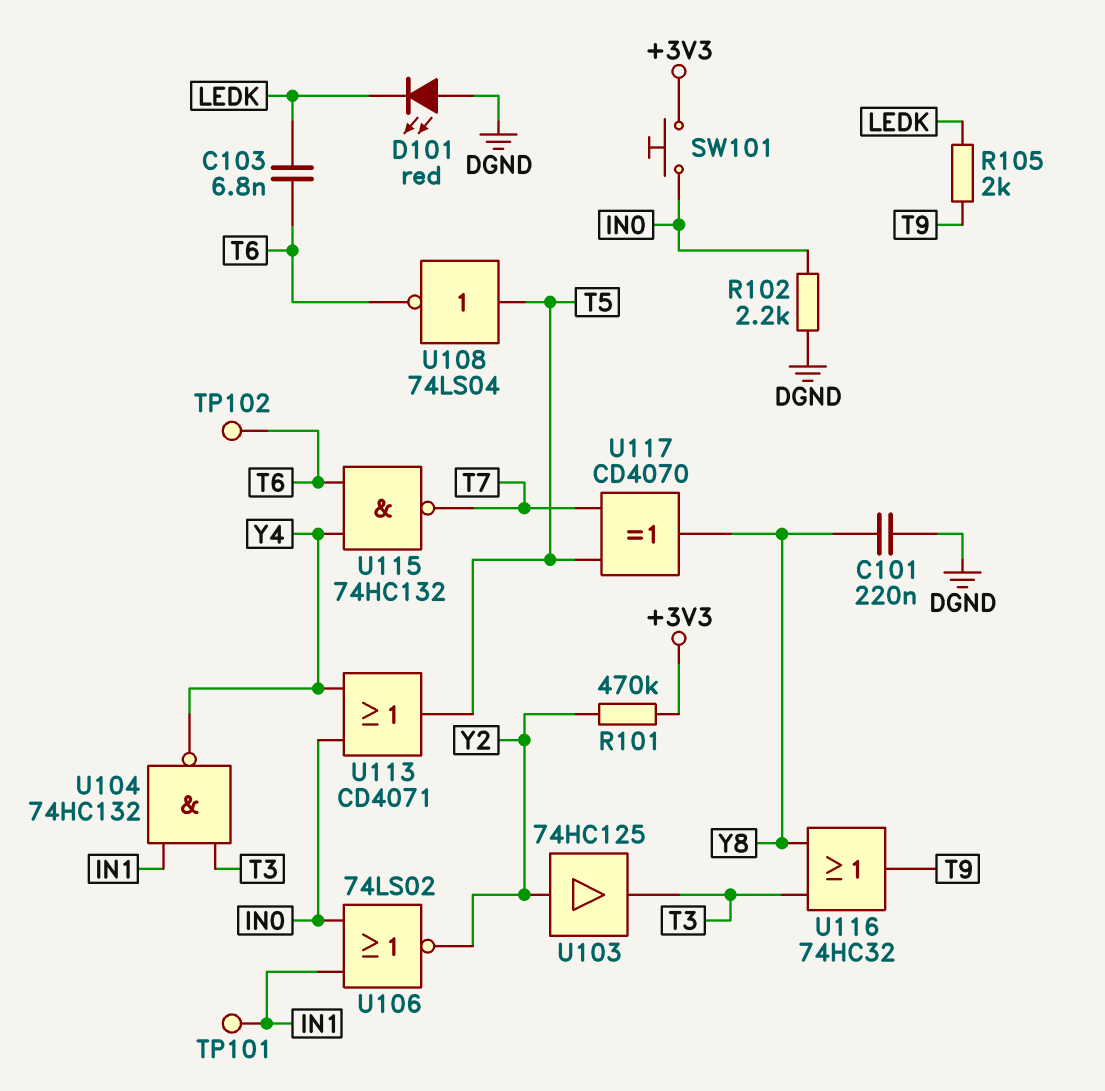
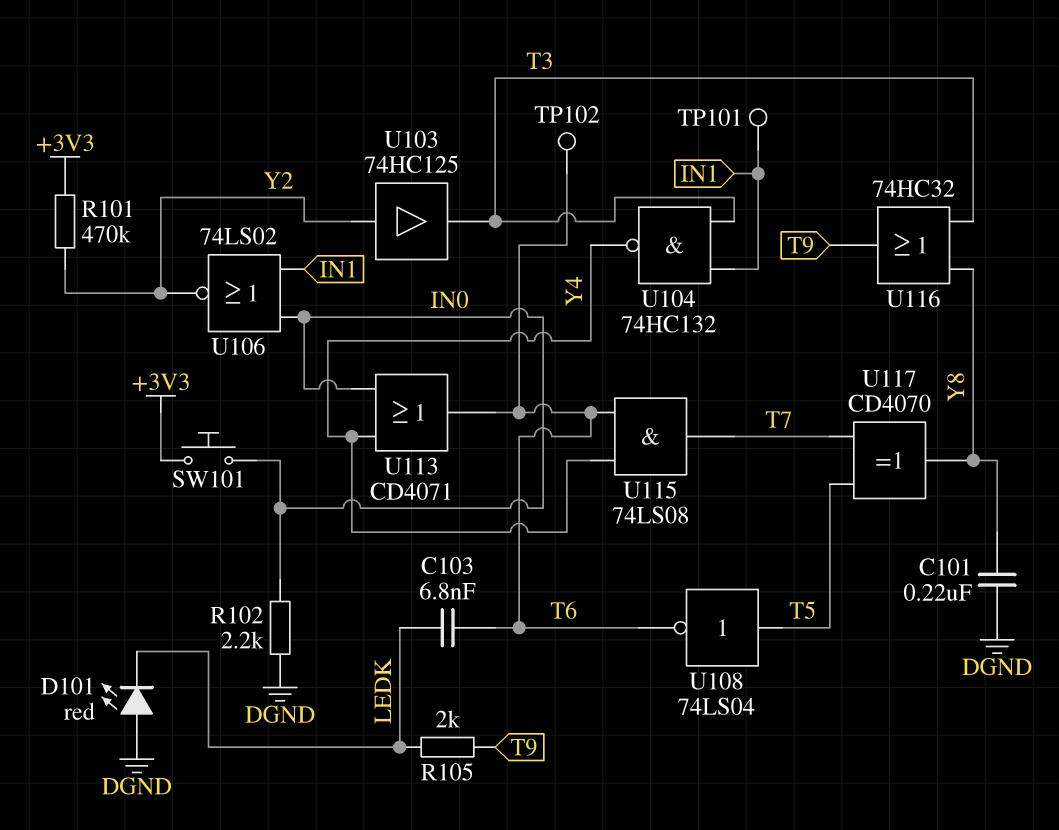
U113: OR CD4071 (in IN0, in Y4, out T5) -> OR CD4071 (in IN0, in Y4, out T6)
U115: NAND 74HC132 (in T6, in Y4, out T7) -> AND 74LS08 (in T6, in Y4, out T7)

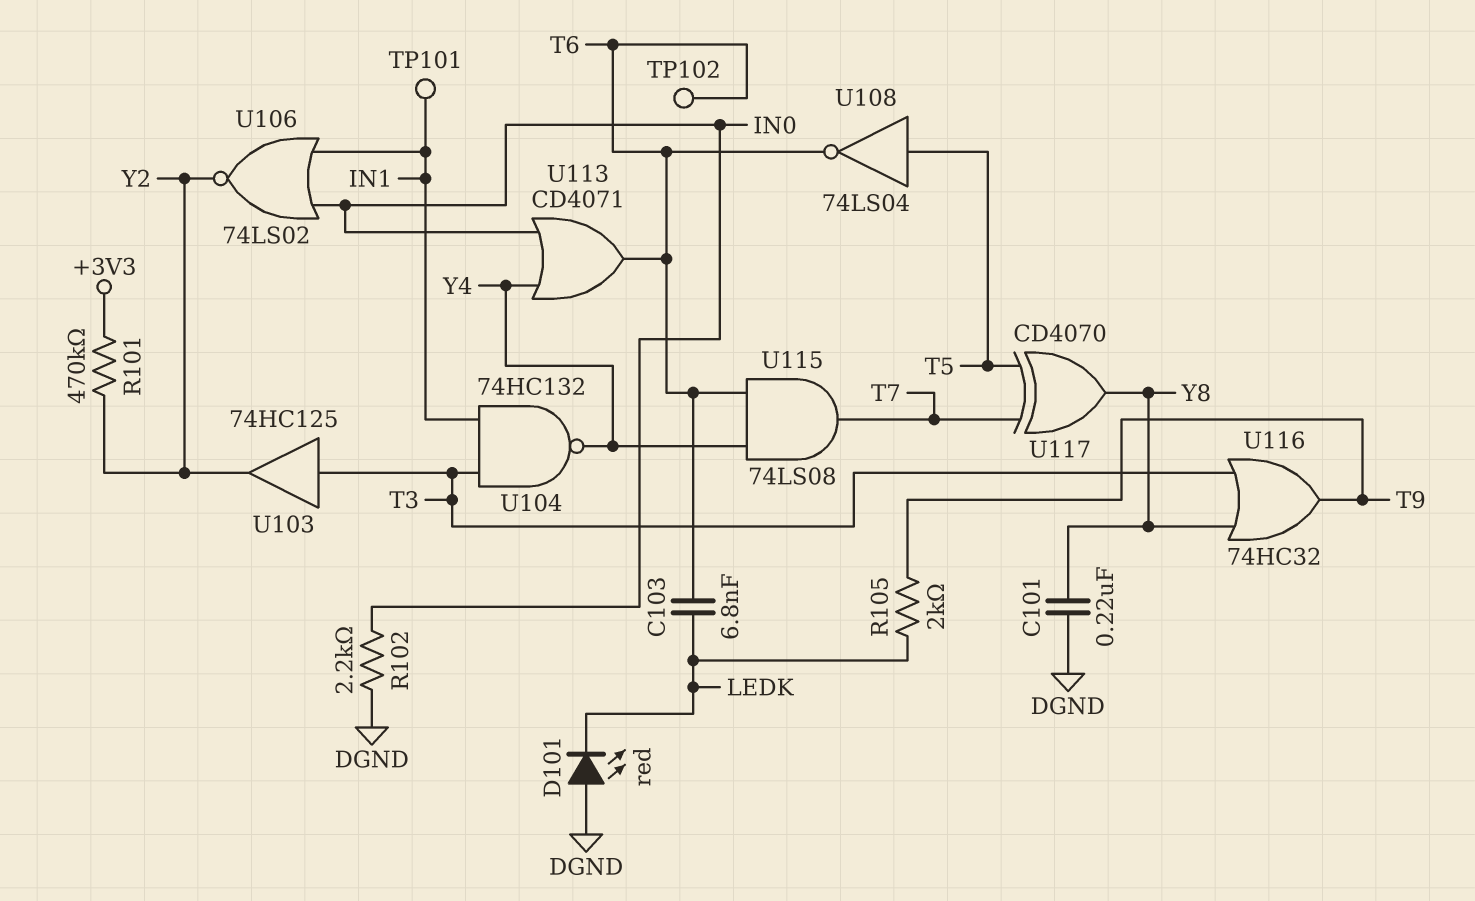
SW101: button (+3V3, IN0) -> none
U103: buffer 74HC125 (in Y2, out T3) -> buffer 74HC125 (in T3, out Y2)

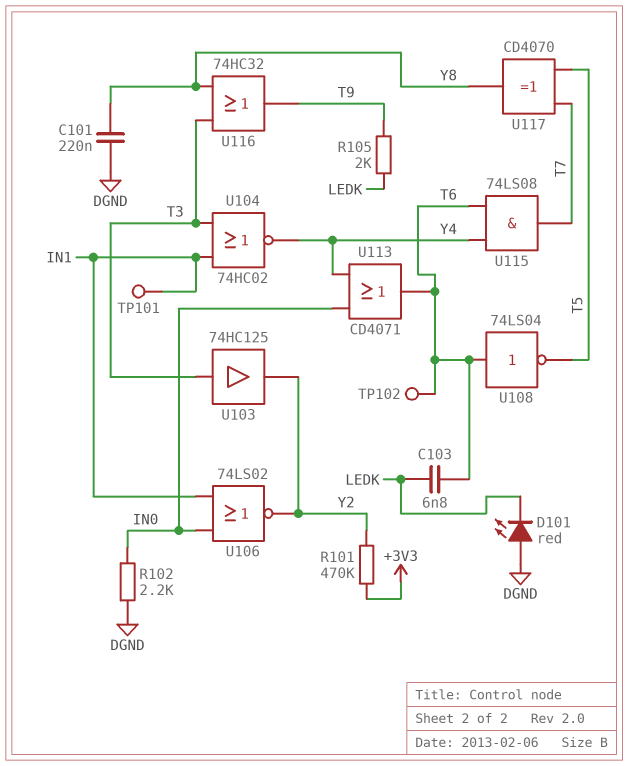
U104: NAND 74HC132 (in IN1, in T3, out Y4) -> NOR 74HC02 (in IN1, in T3, out Y4)
U108: NOT 74LS04 (in T5, out T6) -> NOT 74LS04 (in T6, out T5)

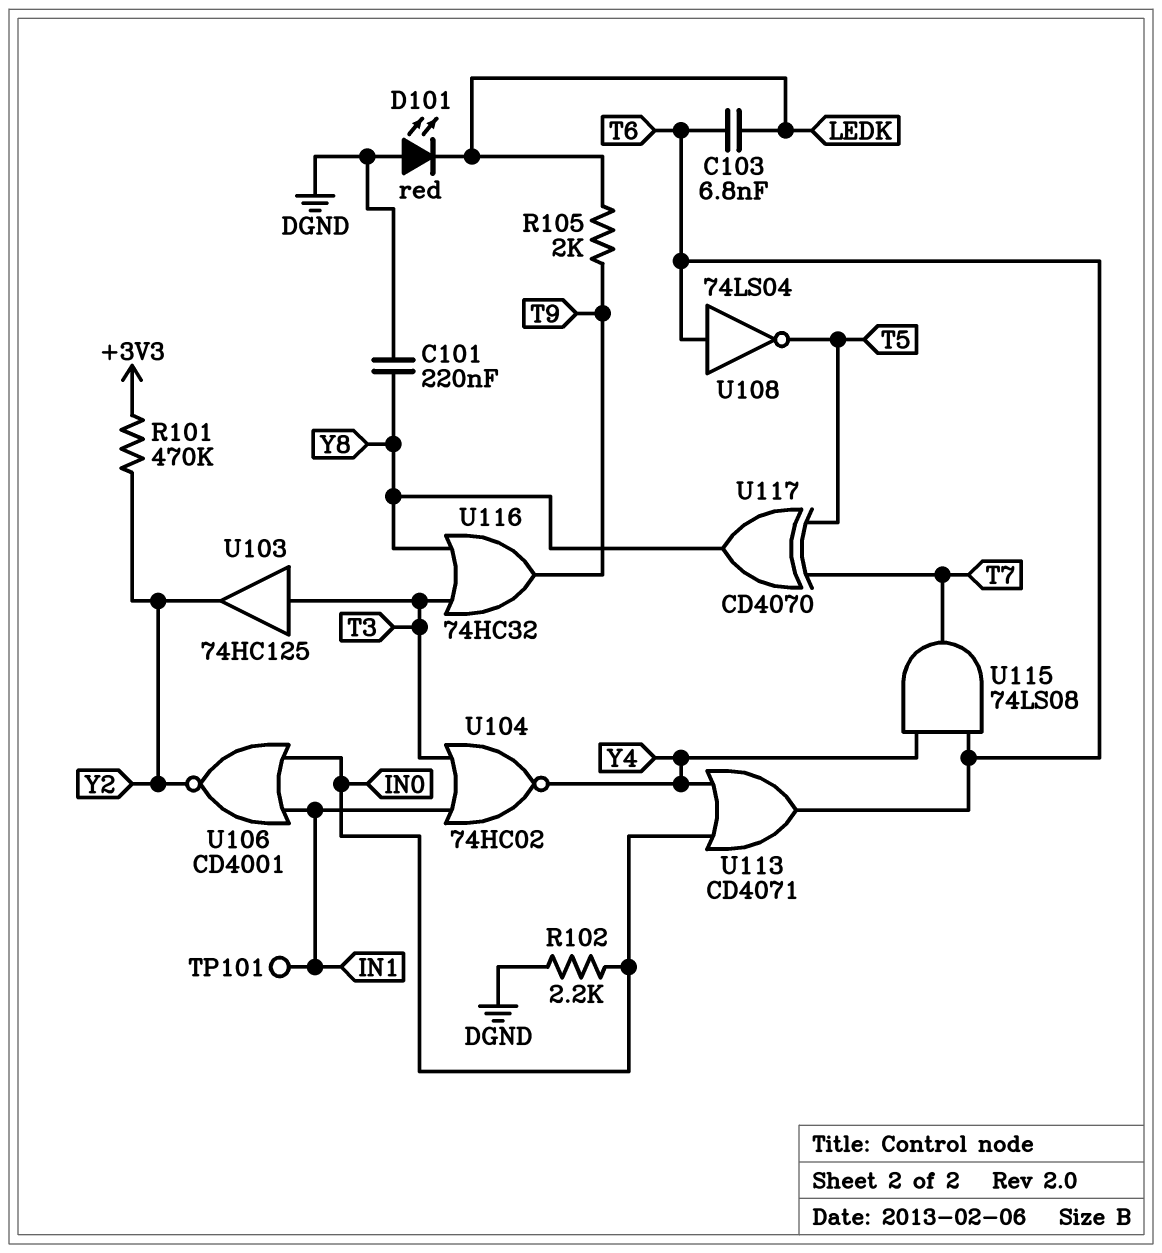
TP102: test point (T6) -> none
U106: NOR 74LS02 (in IN0, in IN1, out Y2) -> NOR CD4001 (in IN0, in IN1, out Y2)

